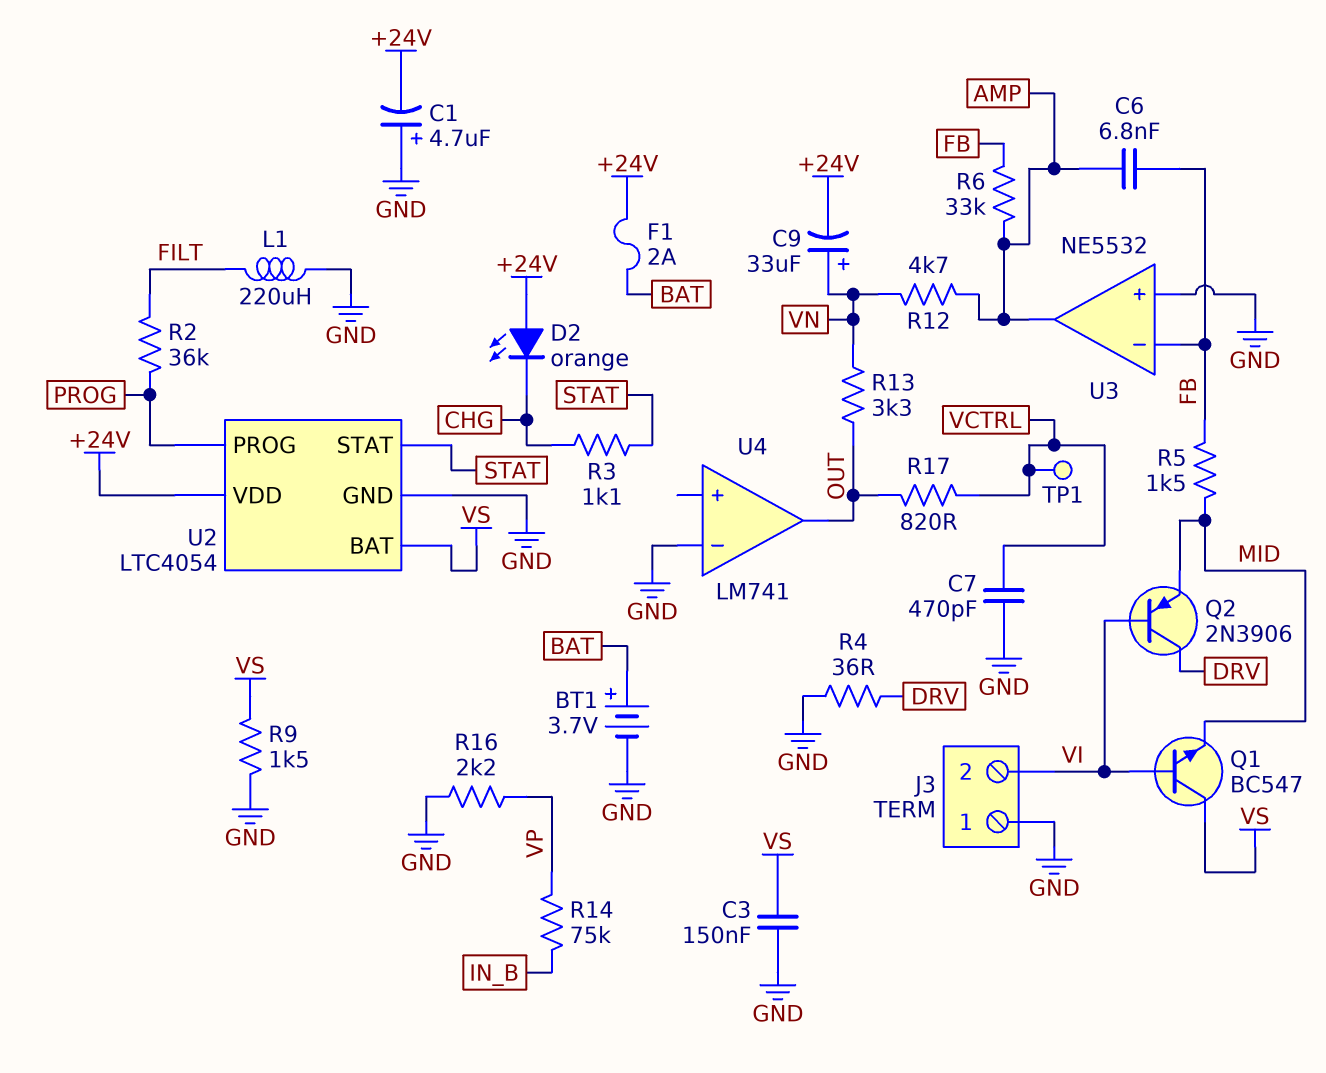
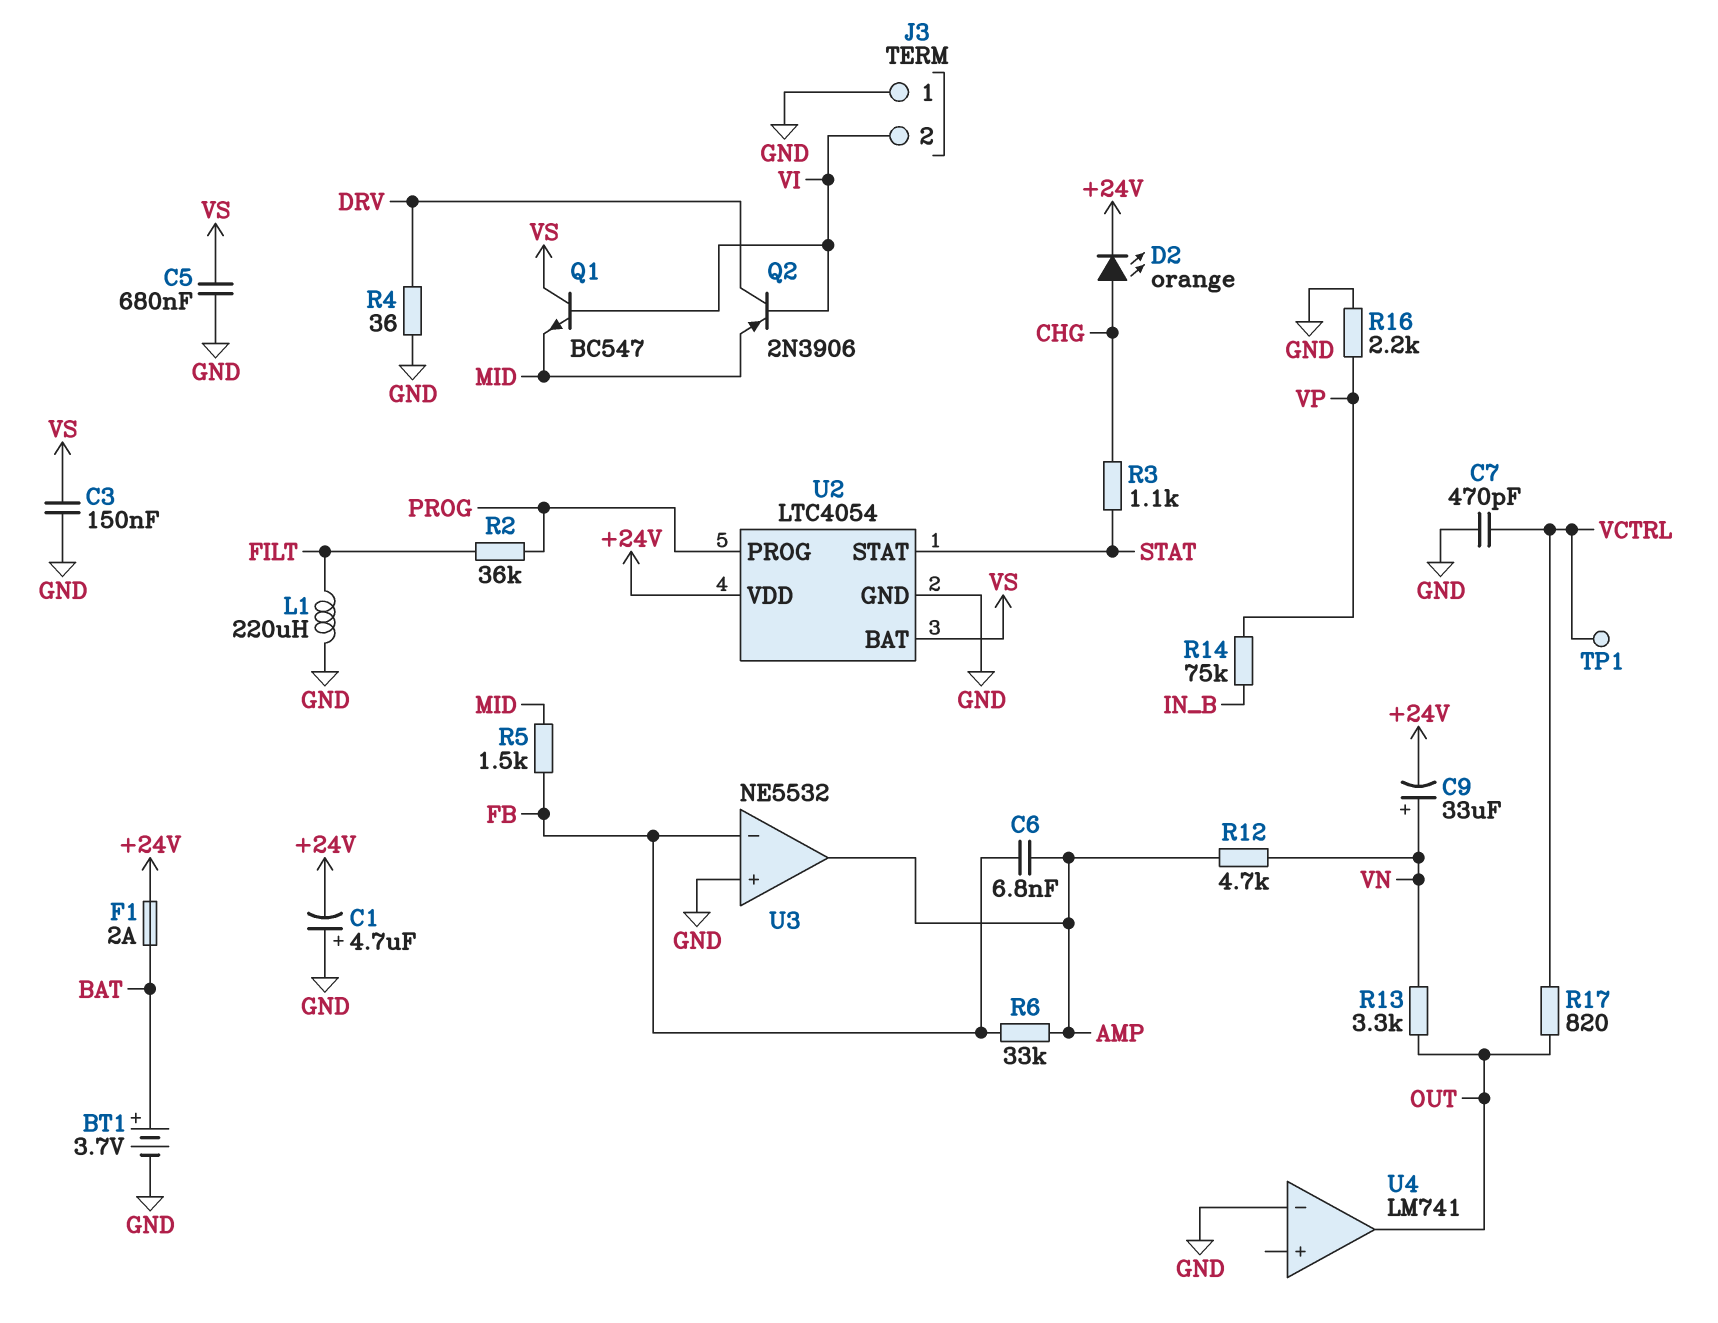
C5: none -> 680nF (GND, VS)
D2: LED orange (A +24V, K CHG) -> LED orange (A CHG, K +24V)
R9: 1.5k (GND, VS) -> none

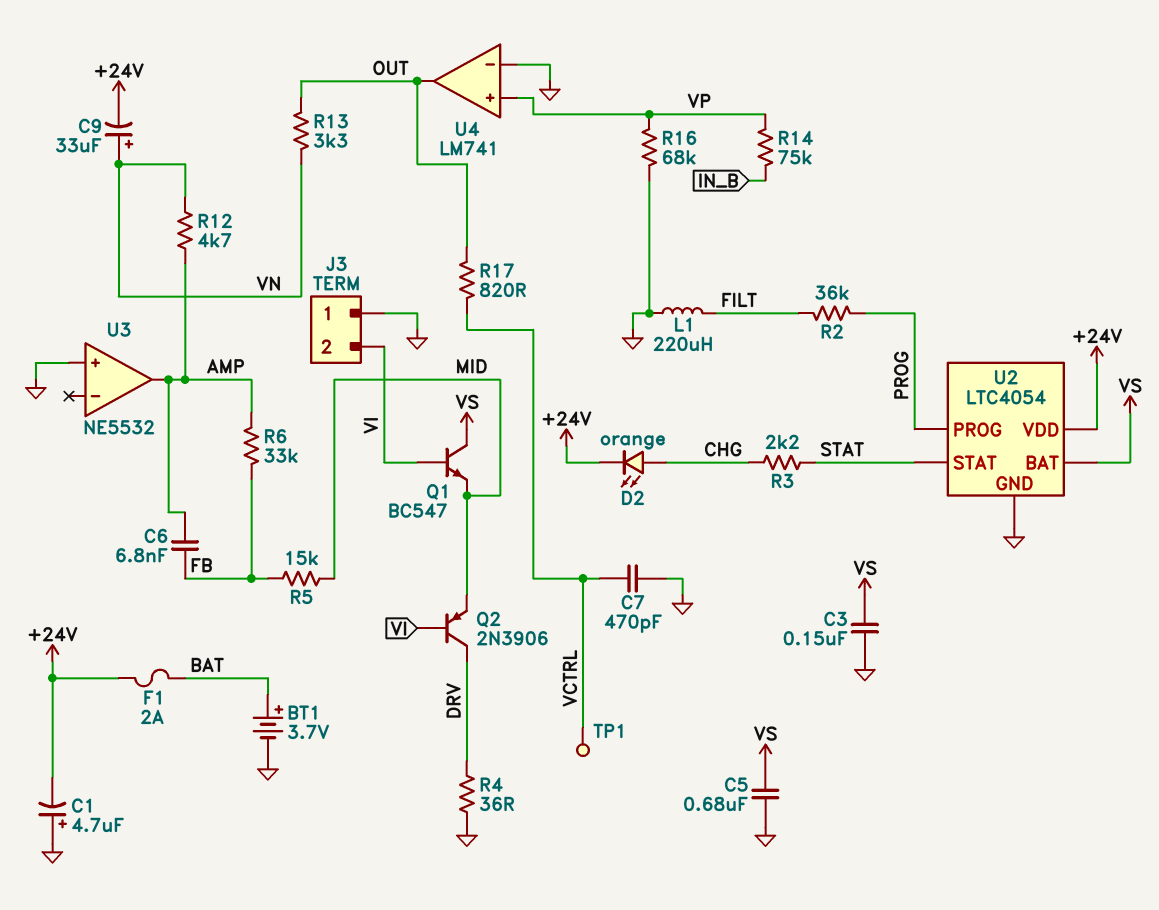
R3: 1.1k (CHG, STAT) -> 2.2k (CHG, STAT)
R5: 1.5k (FB, MID) -> 15k (FB, MID)
R16: 2.2k (GND, VP) -> 68k (GND, VP)
U3 pin in-: FB -> none
U4 pin in+: none -> VP

